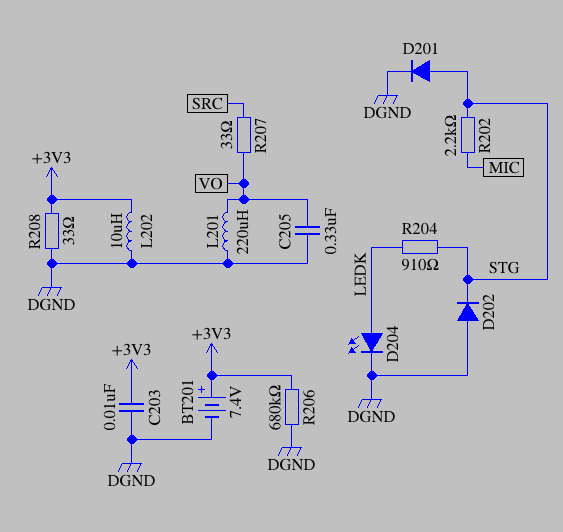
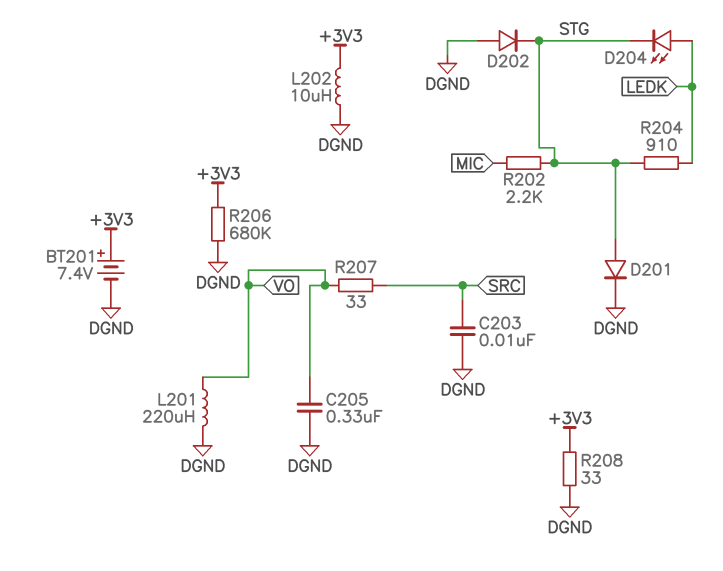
C203: 10nF (+3V3, DGND) -> 10nF (DGND, SRC)
D204: LED (A LEDK, K DGND) -> LED (A LEDK, K STG)

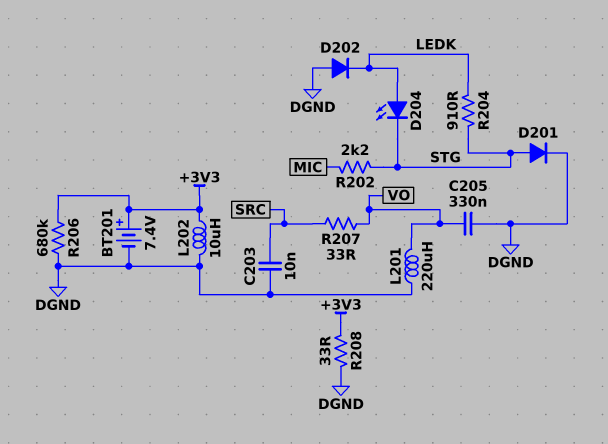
D202: diode (A DGND, K STG) -> diode (A DGND, K LEDK)

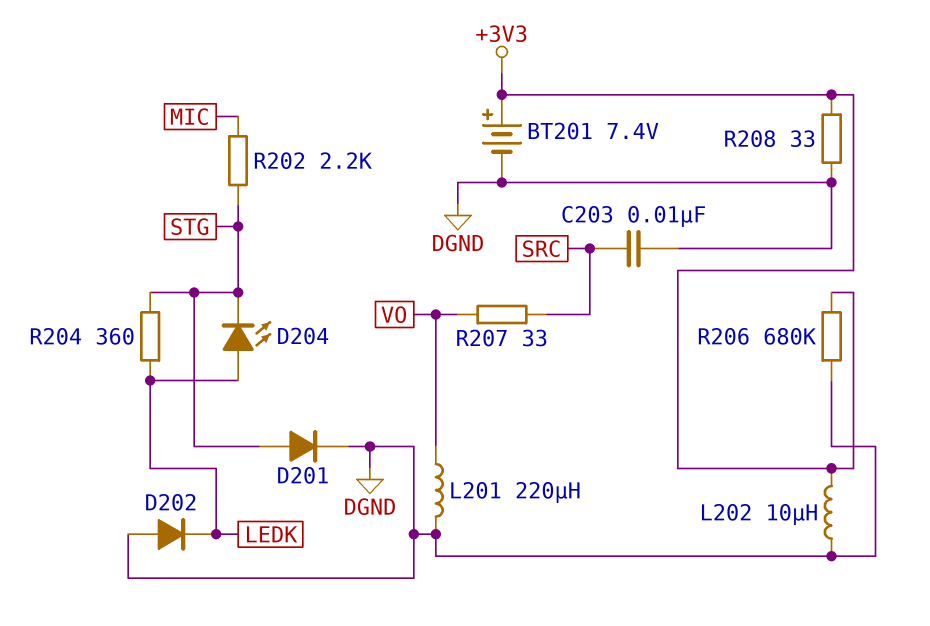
C205: 330nF (DGND, VO) -> none
R204: 910 (LEDK, STG) -> 360 (LEDK, STG)

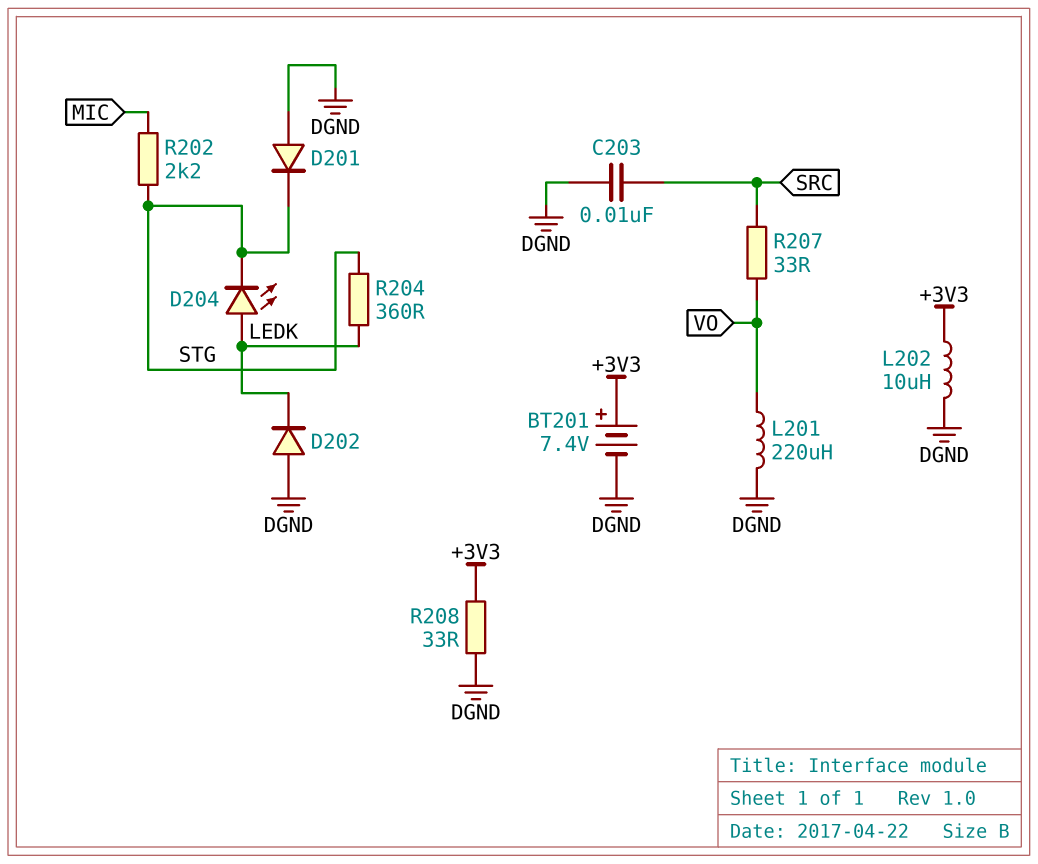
D201: diode (A STG, K DGND) -> diode (A DGND, K STG)
R206: 680k (+3V3, DGND) -> none

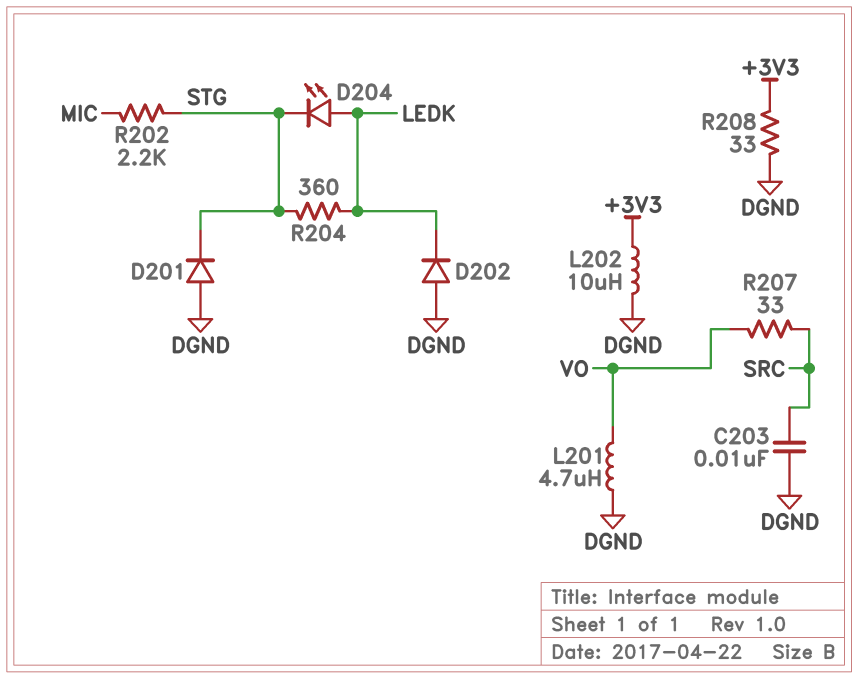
BT201: 7.4V (plus +3V3, minus DGND) -> none
L201: 220uH (DGND, VO) -> 4.7uH (DGND, VO)

